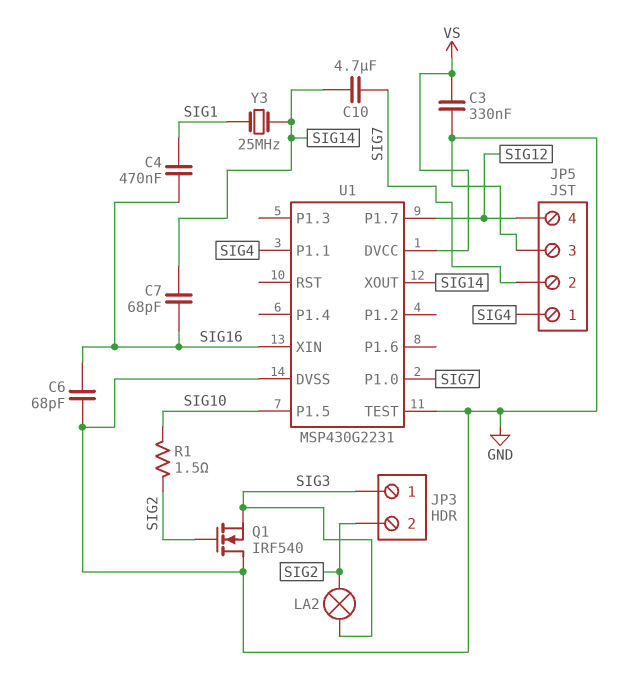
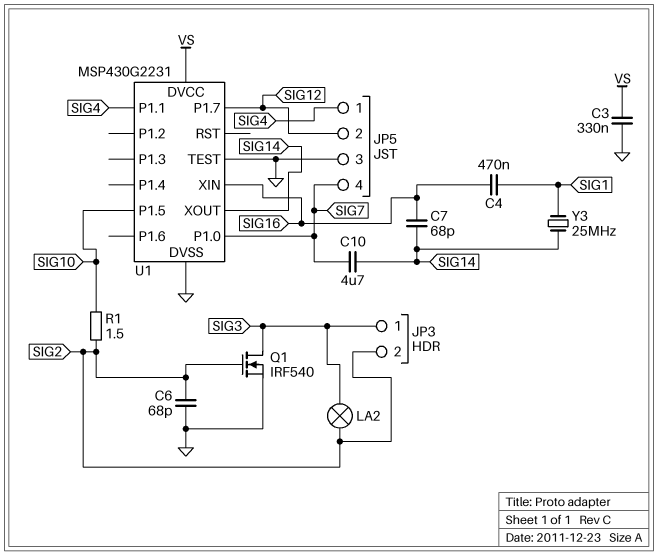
C6: 68pF (GND, SIG16) -> 68pF (GND, SIG2)
JP5 pin 2: SIG7 -> SIG12
JP5 pin 4: SIG12 -> SIG7
Q1: NMOS IRF540 (G SIG2, D GND, S SIG3) -> NMOS IRF540 (G SIG2, D SIG3, S GND)

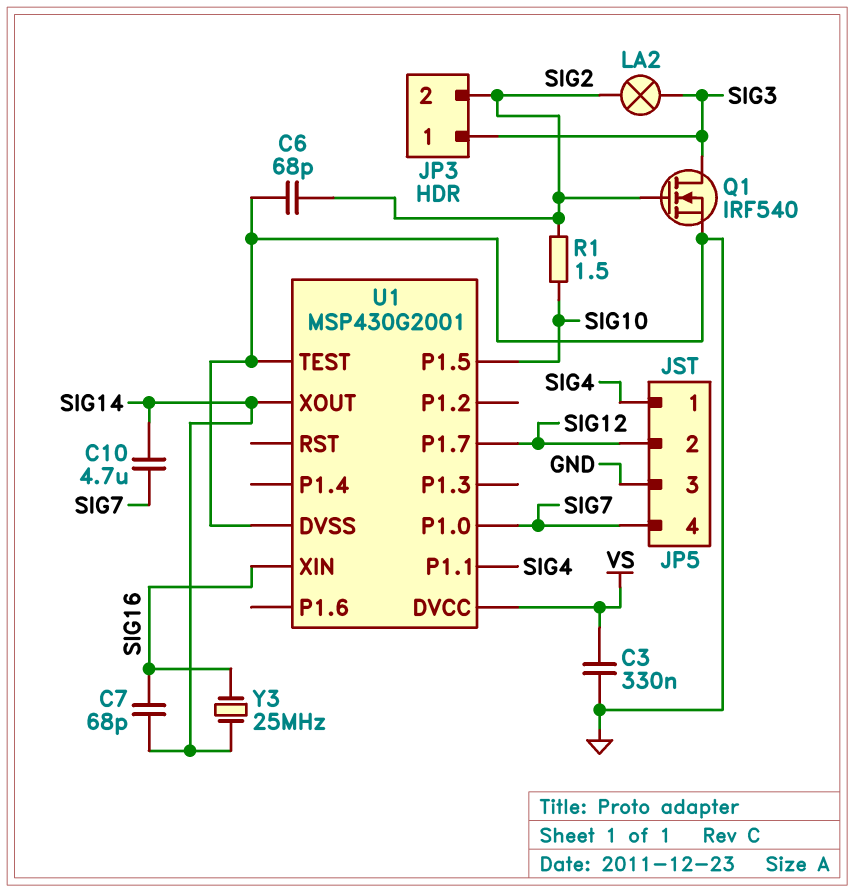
C4: 470nF (SIG1, SIG16) -> none
U1: MSP430G2231 -> MSP430G2001
Y3: 25MHz (SIG1, SIG14) -> 25MHz (SIG14, SIG16)

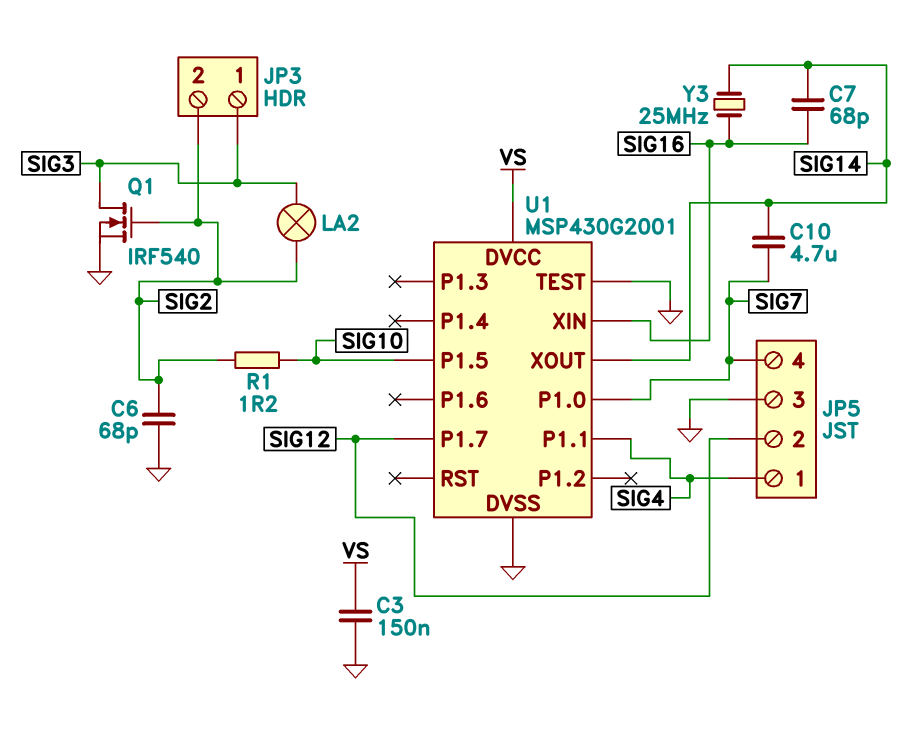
C3: 330nF (GND, VS) -> 150nF (GND, VS)
R1: 1.5 (SIG2, SIG10) -> 1.2 (SIG2, SIG10)

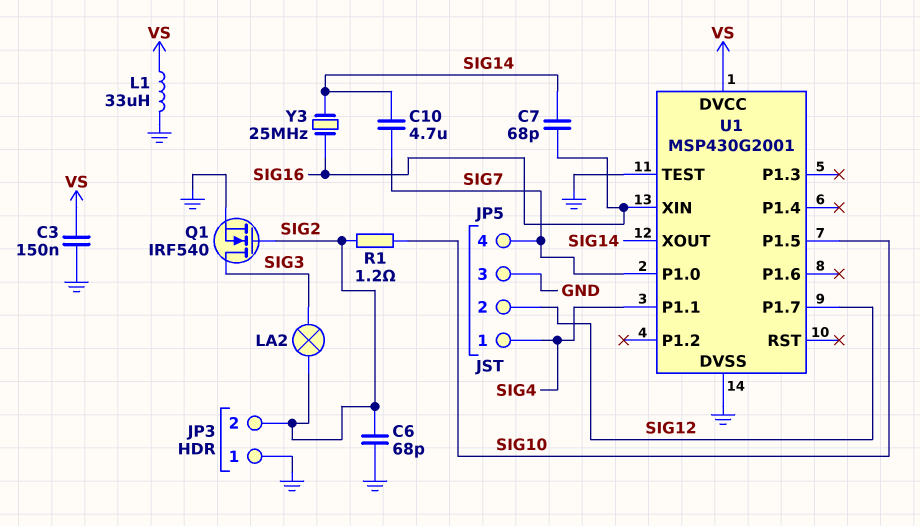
JP3 pin 1: SIG3 -> GND
L1: none -> 33uH (GND, VS)

